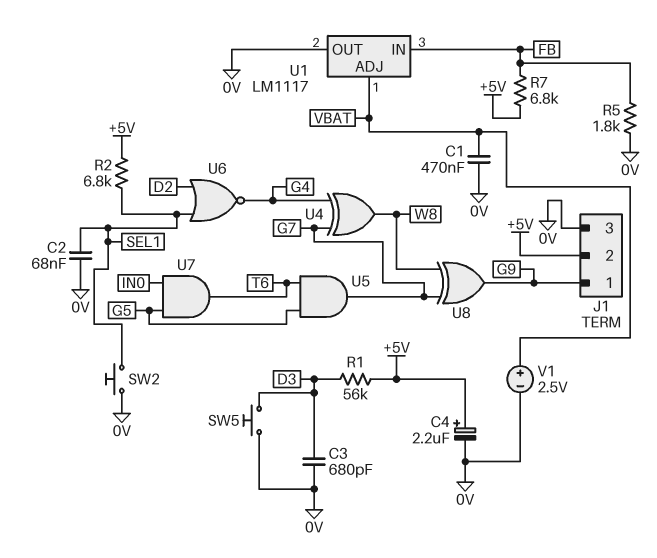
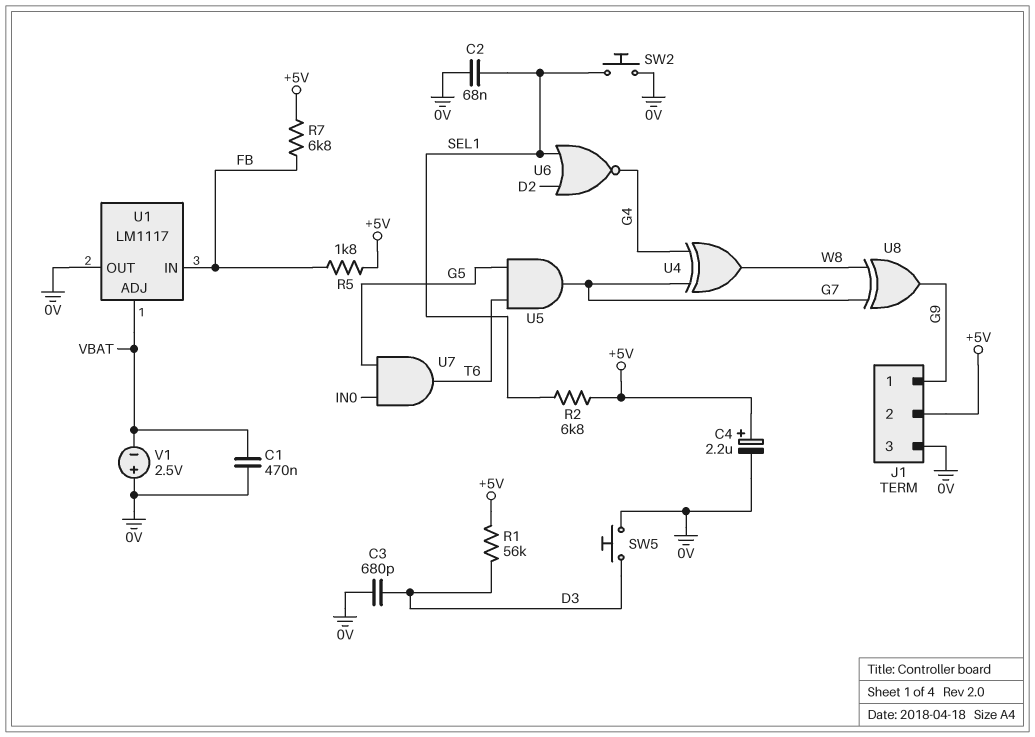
R5: 1.8k (0V, FB) -> 1.8k (+5V, FB)
V1: 2.5V (plus VBAT, minus 0V) -> 2.5V (plus 0V, minus VBAT)

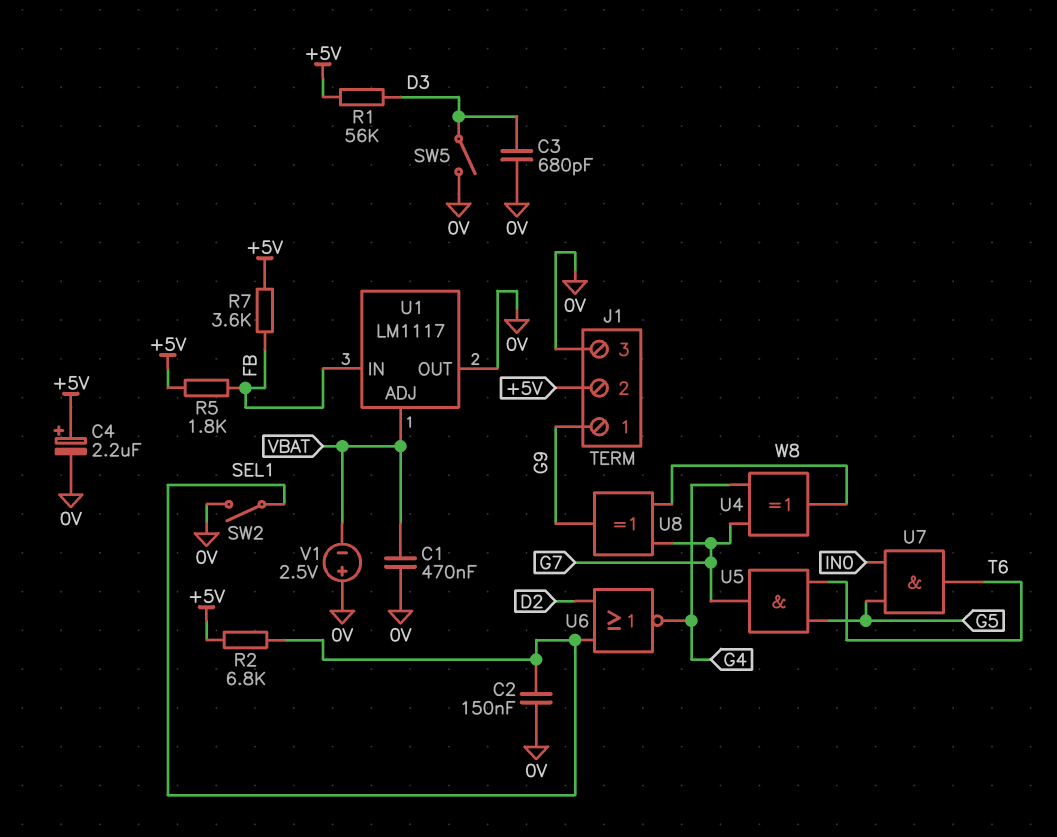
C2: 68nF (0V, SEL1) -> 150nF (0V, SEL1)
R7: 6.8k (+5V, FB) -> 3.6k (+5V, FB)
SW2: button (0V, SEL1) -> switch (0V, SEL1)
SW5: button (0V, D3) -> switch (0V, D3)

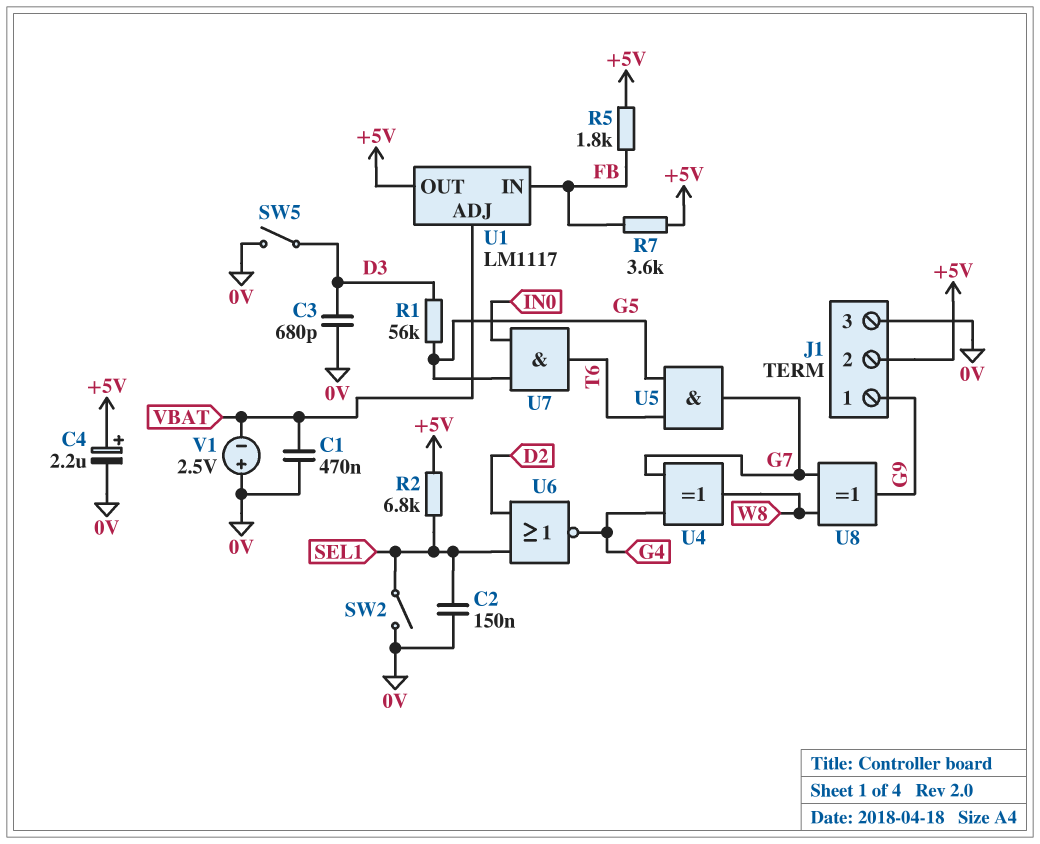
R1: 56k (+5V, D3) -> 56k (D3, G5)
U1 pin OUT: 0V -> +5V

